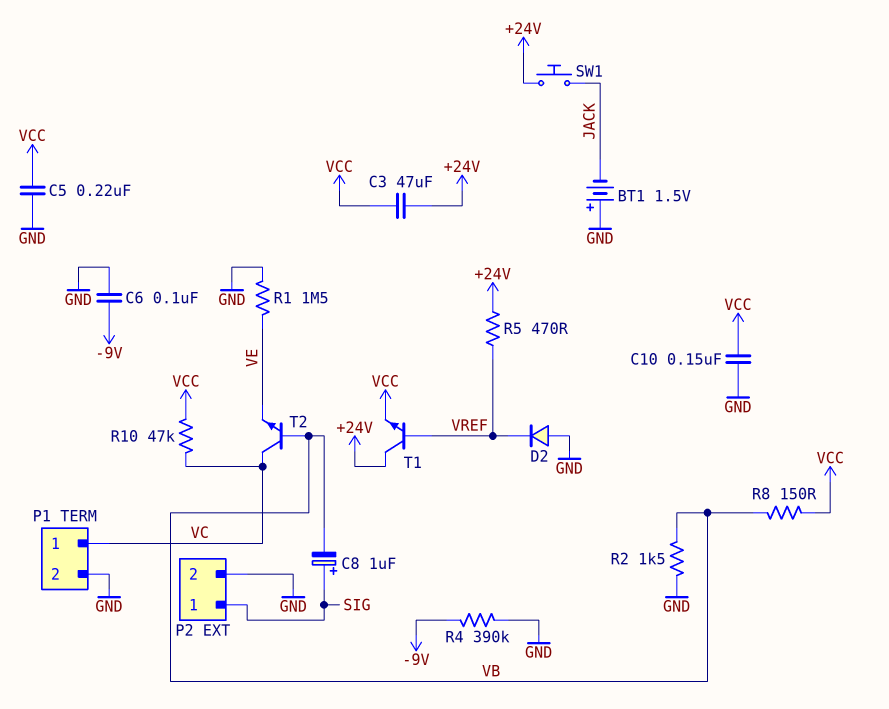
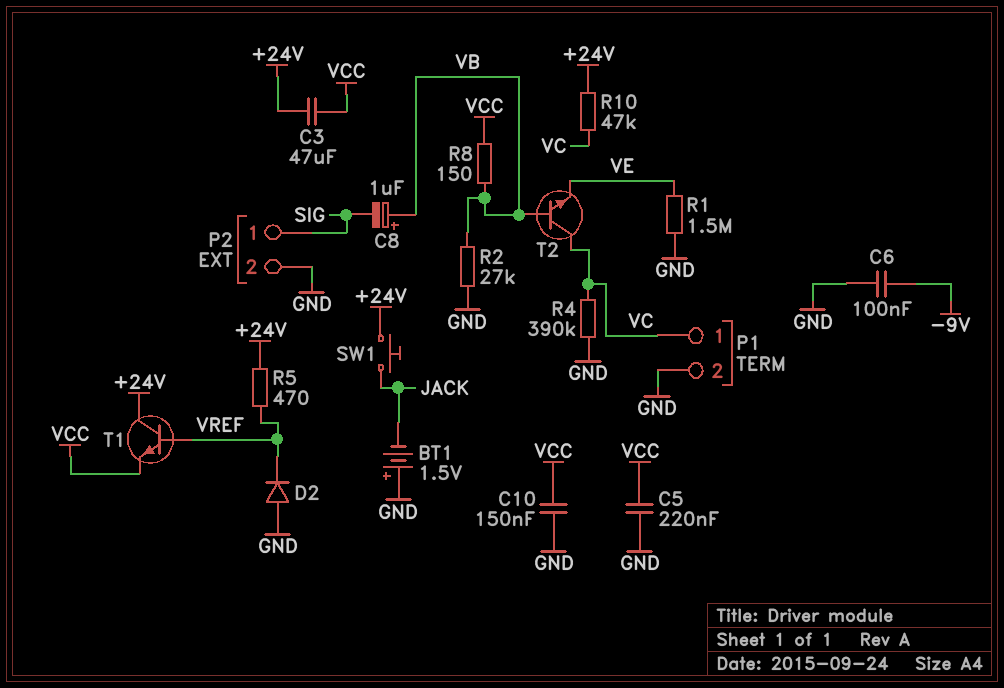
C8: 1uF (plus SIG, minus VB) -> 1uF (plus VB, minus SIG)
R2: 1.5k (GND, VB) -> 27k (GND, VB)
R4: 390k (-9V, GND) -> 390k (GND, VC)
R10: 47k (VC, VCC) -> 47k (+24V, VC)

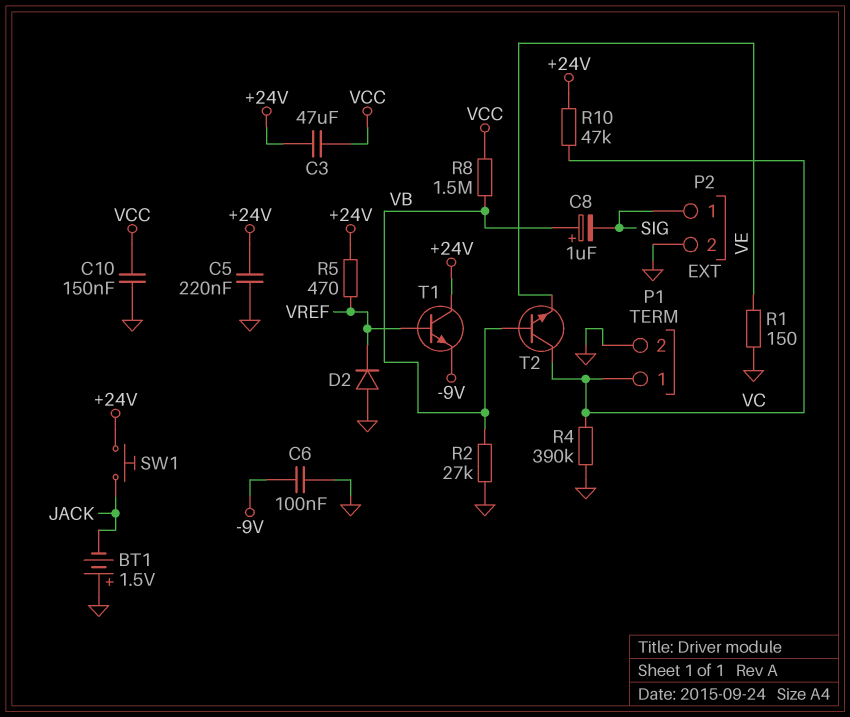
C5: 220nF (GND, VCC) -> 220nF (+24V, GND)
R1: 1.5M (GND, VE) -> 150 (GND, VE)
R8: 150 (VB, VCC) -> 1.5M (VB, VCC)
T1: NPN (B VREF, C +24V, E VCC) -> NPN (B VREF, C +24V, E -9V)

